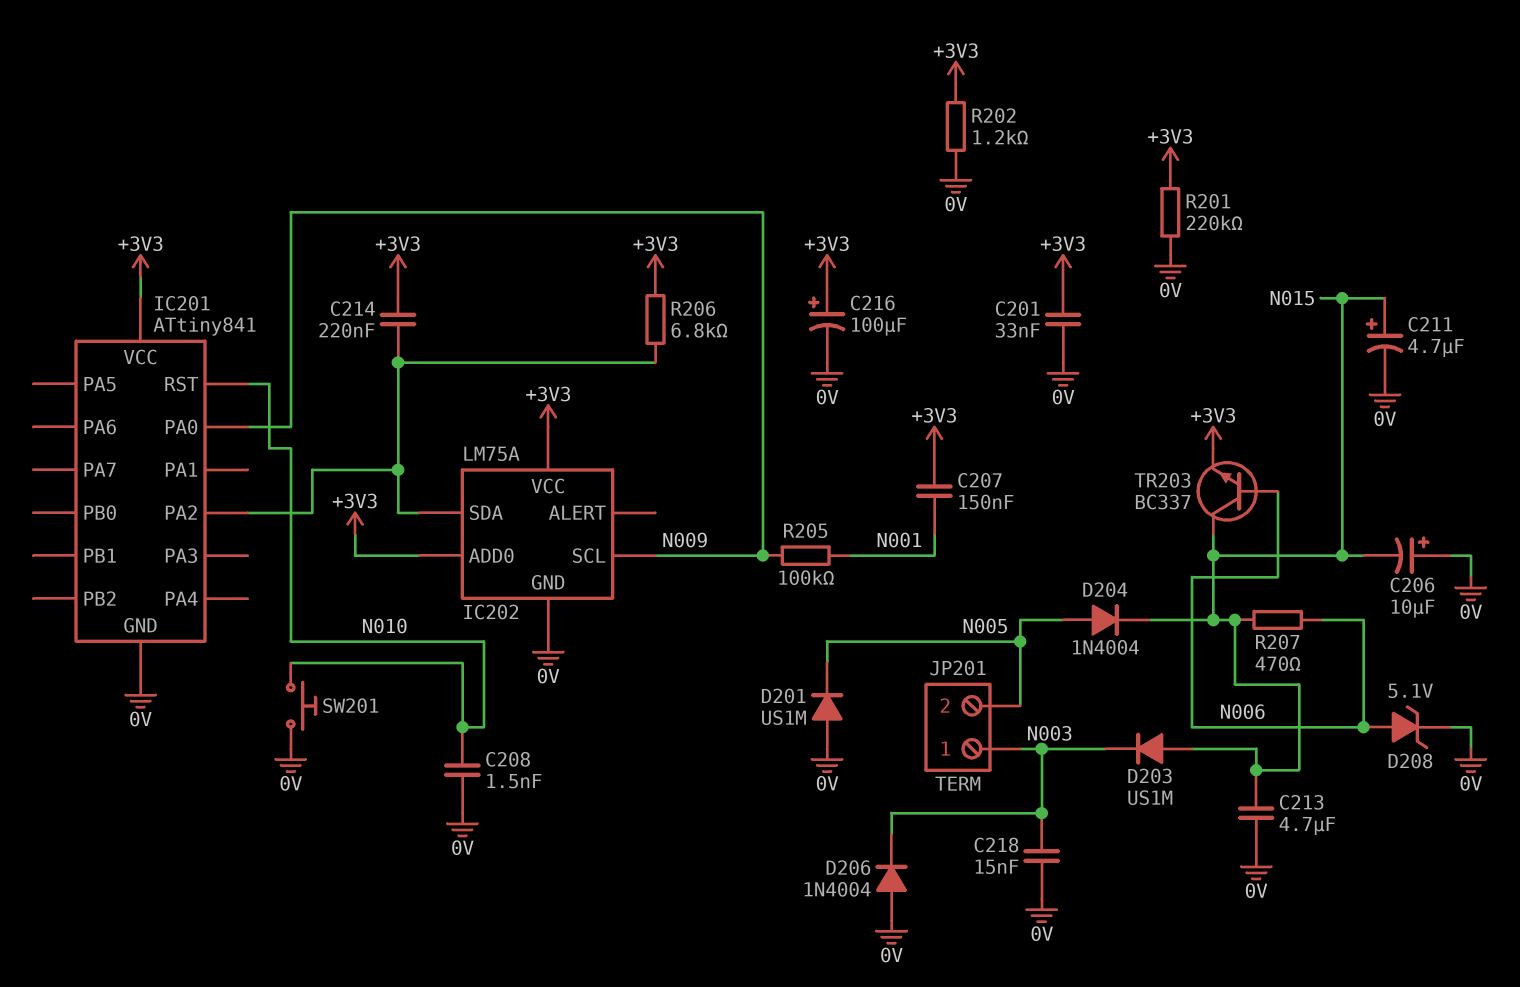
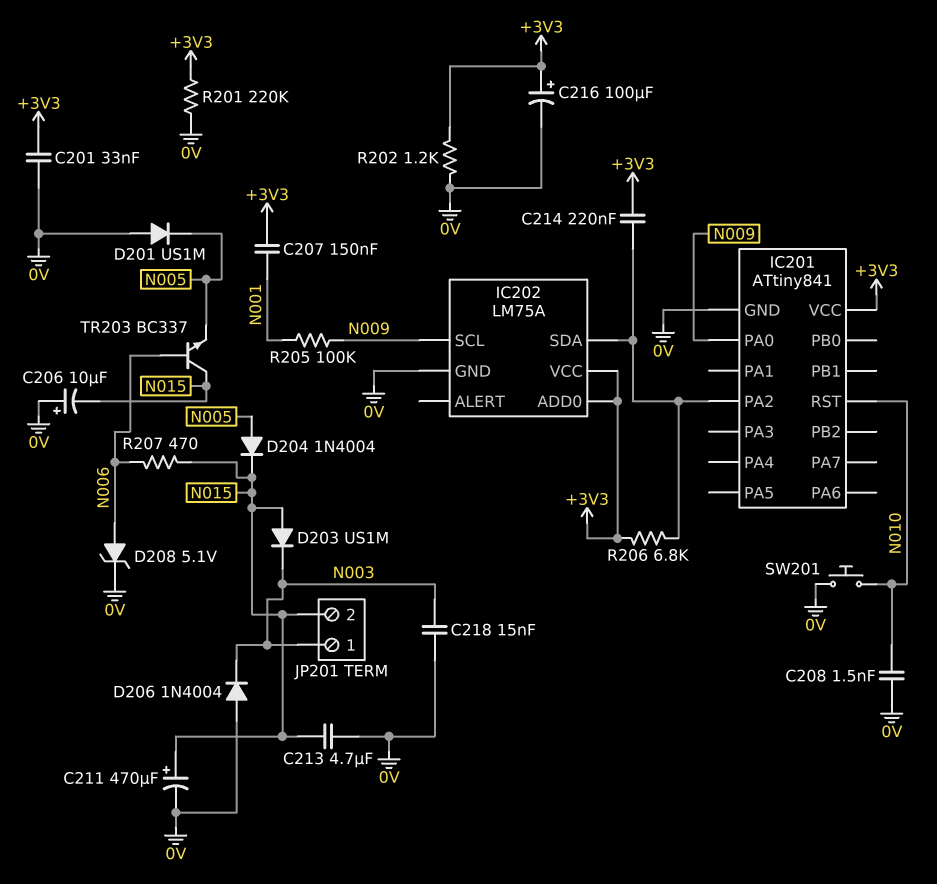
C211: 4.7uF (plus N015, minus 0V) -> 470uF (plus N015, minus 0V)
JP201 pin 2: N005 -> N015
TR203: NPN BC337 (B N006, C N015, E +3V3) -> NPN BC337 (B N006, C N015, E N005)

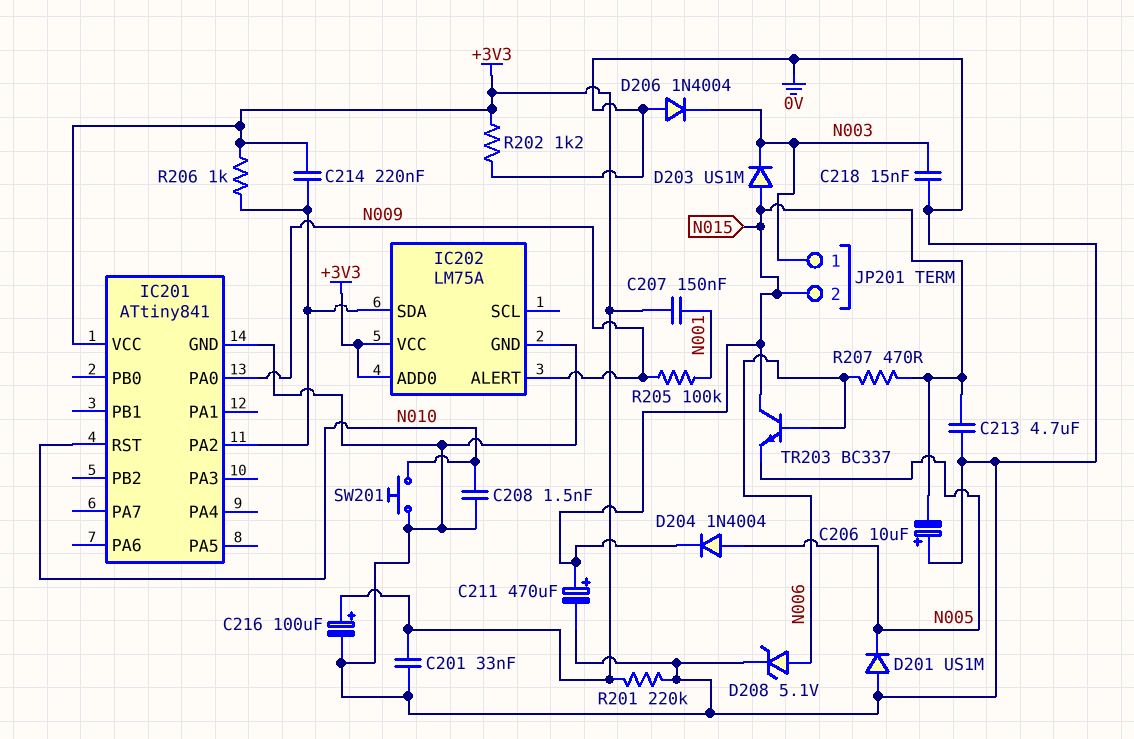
IC202 pin ALERT: none -> N009
IC202 pin SCL: N009 -> none
R206: 6.8k (+3V3, IC201/PA2) -> 1k (+3V3, IC201/PA2)

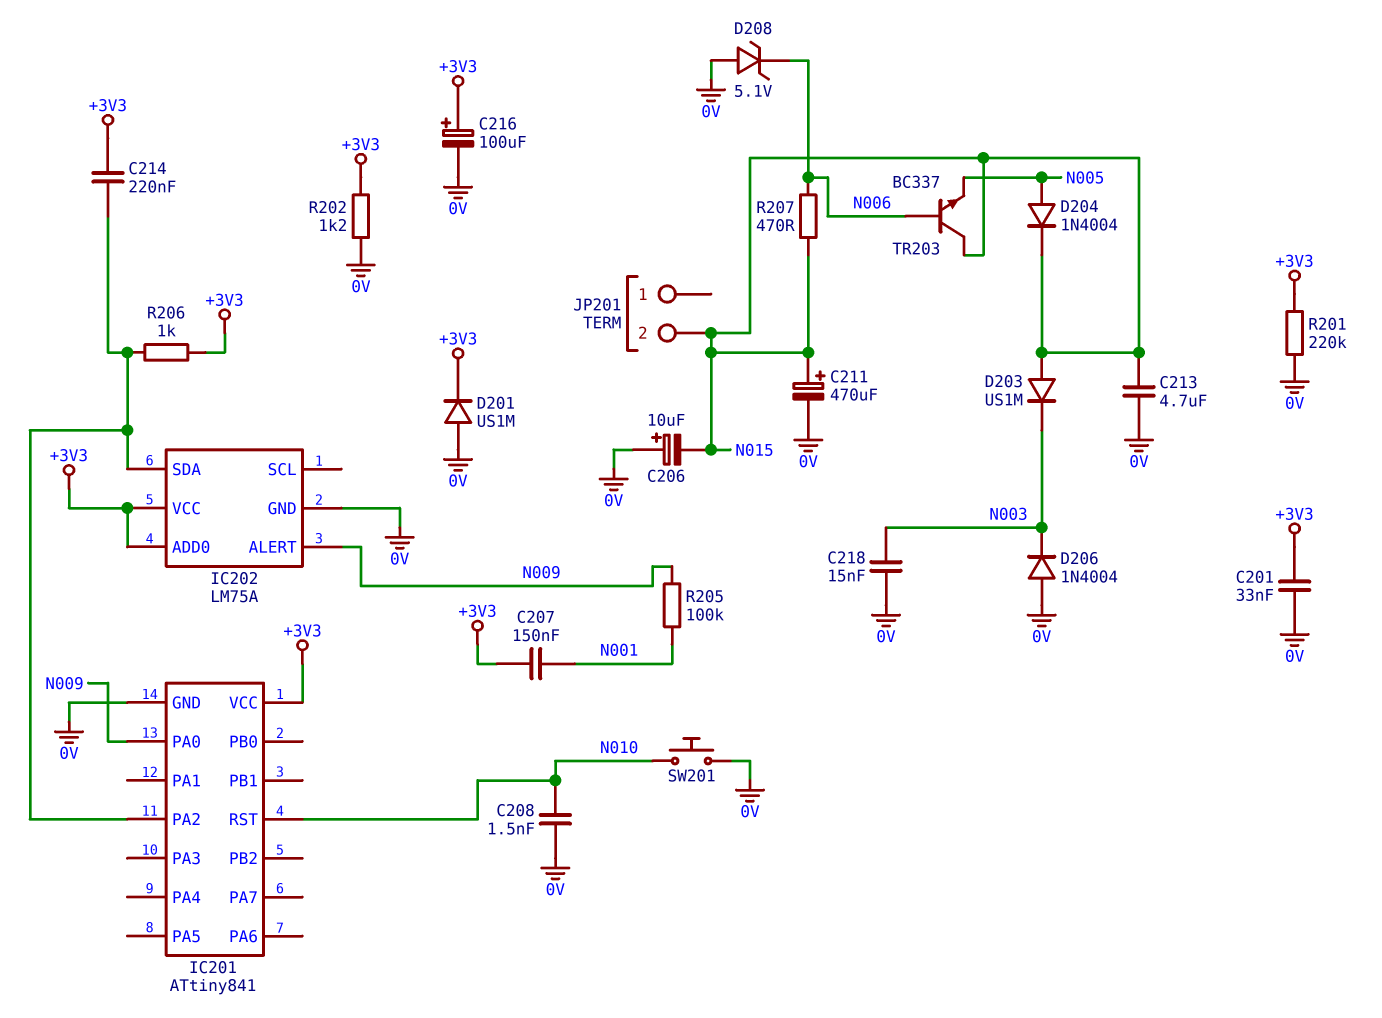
D201: diode US1M (A 0V, K N005) -> diode US1M (A 0V, K +3V3)
D208: zener 5.1V (A N006, K 0V) -> zener 5.1V (A 0V, K N006)
JP201 pin 1: N003 -> none

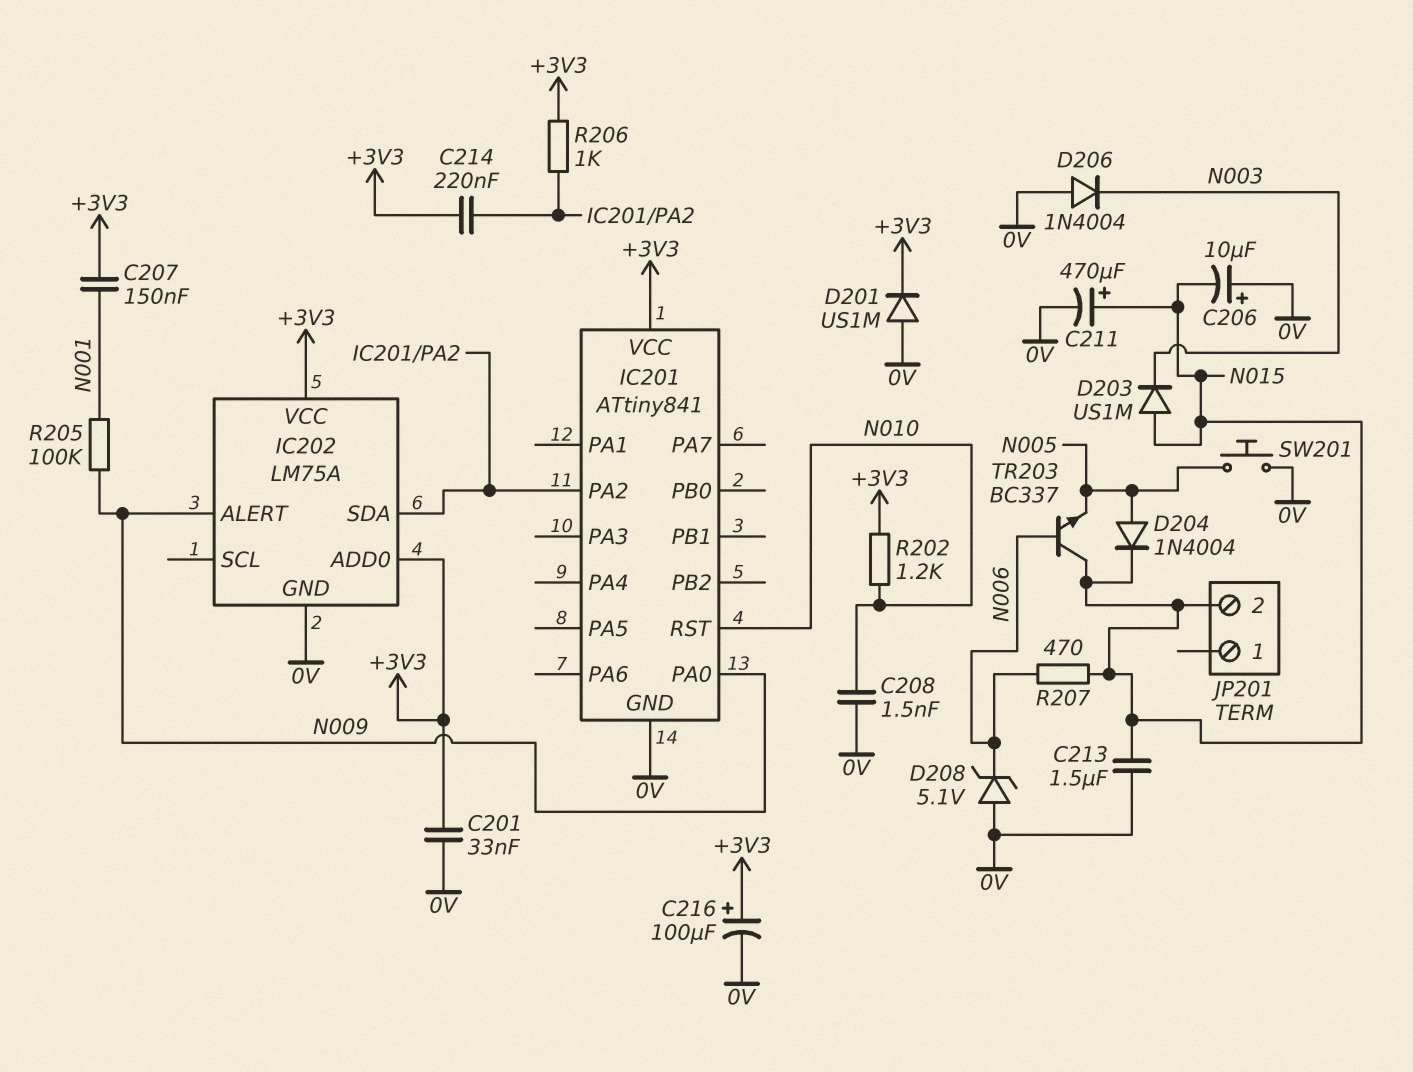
C213: 4.7uF (0V, N015) -> 1.5uF (0V, N015)
C218: 15nF (0V, N003) -> none
R201: 220k (+3V3, 0V) -> none
R202: 1.2k (+3V3, 0V) -> 1.2k (+3V3, N010)
SW201: button (0V, N010) -> button (0V, N005)

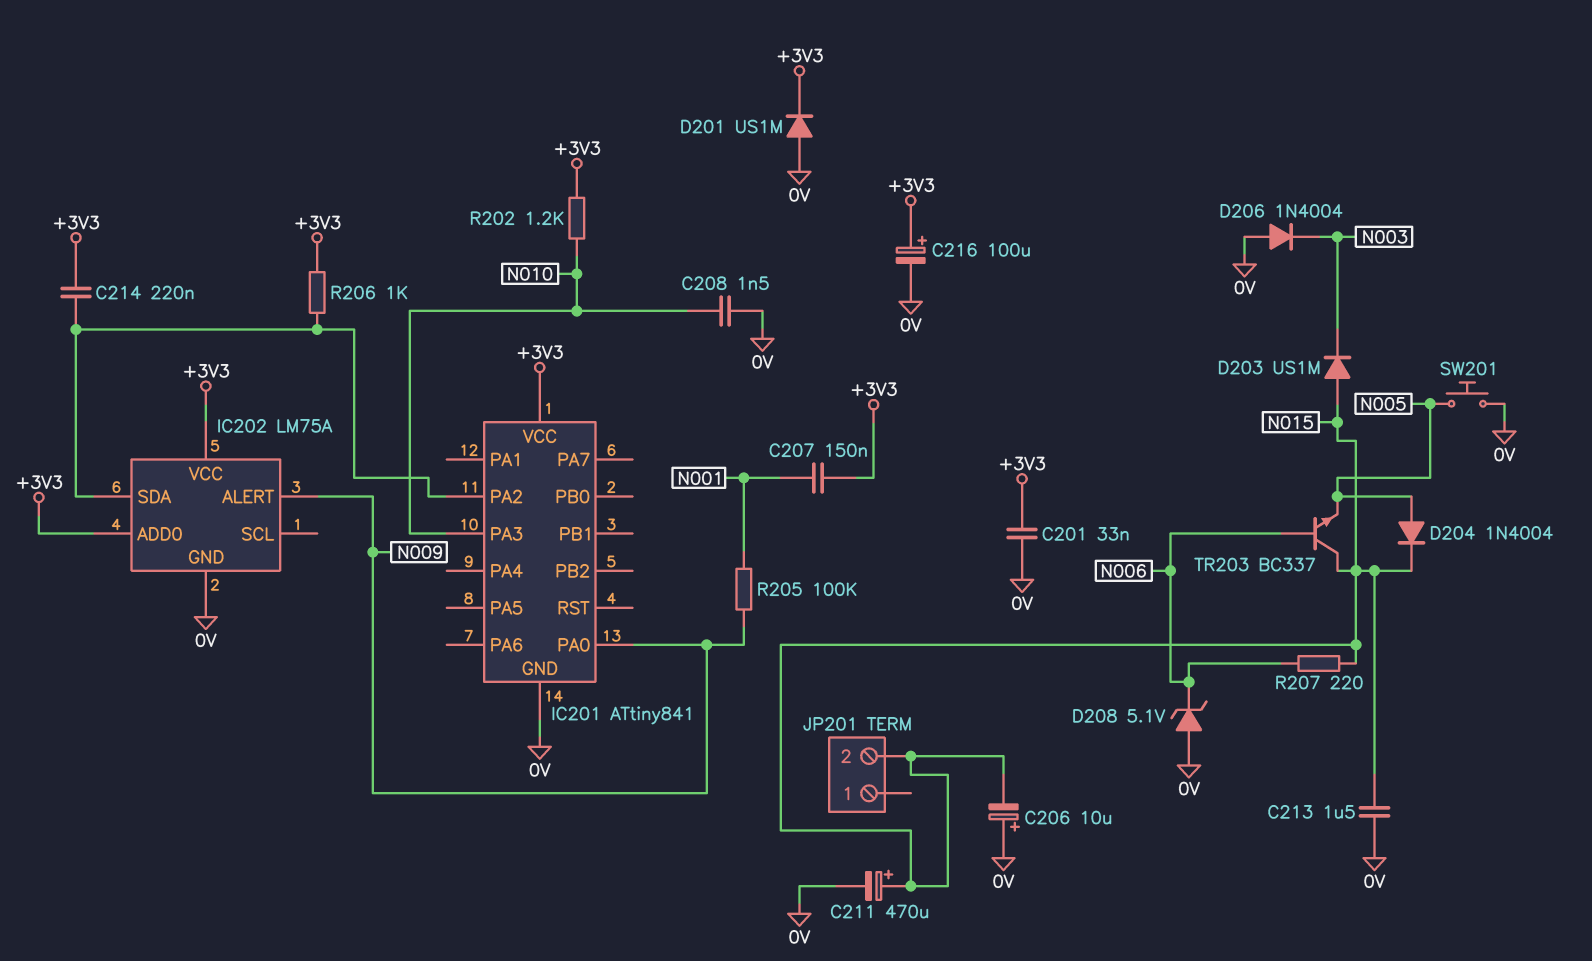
IC201 pin PA3: none -> N010
IC201 pin RST: N010 -> none
R207: 470 (N006, N015) -> 220 (N006, N015)

